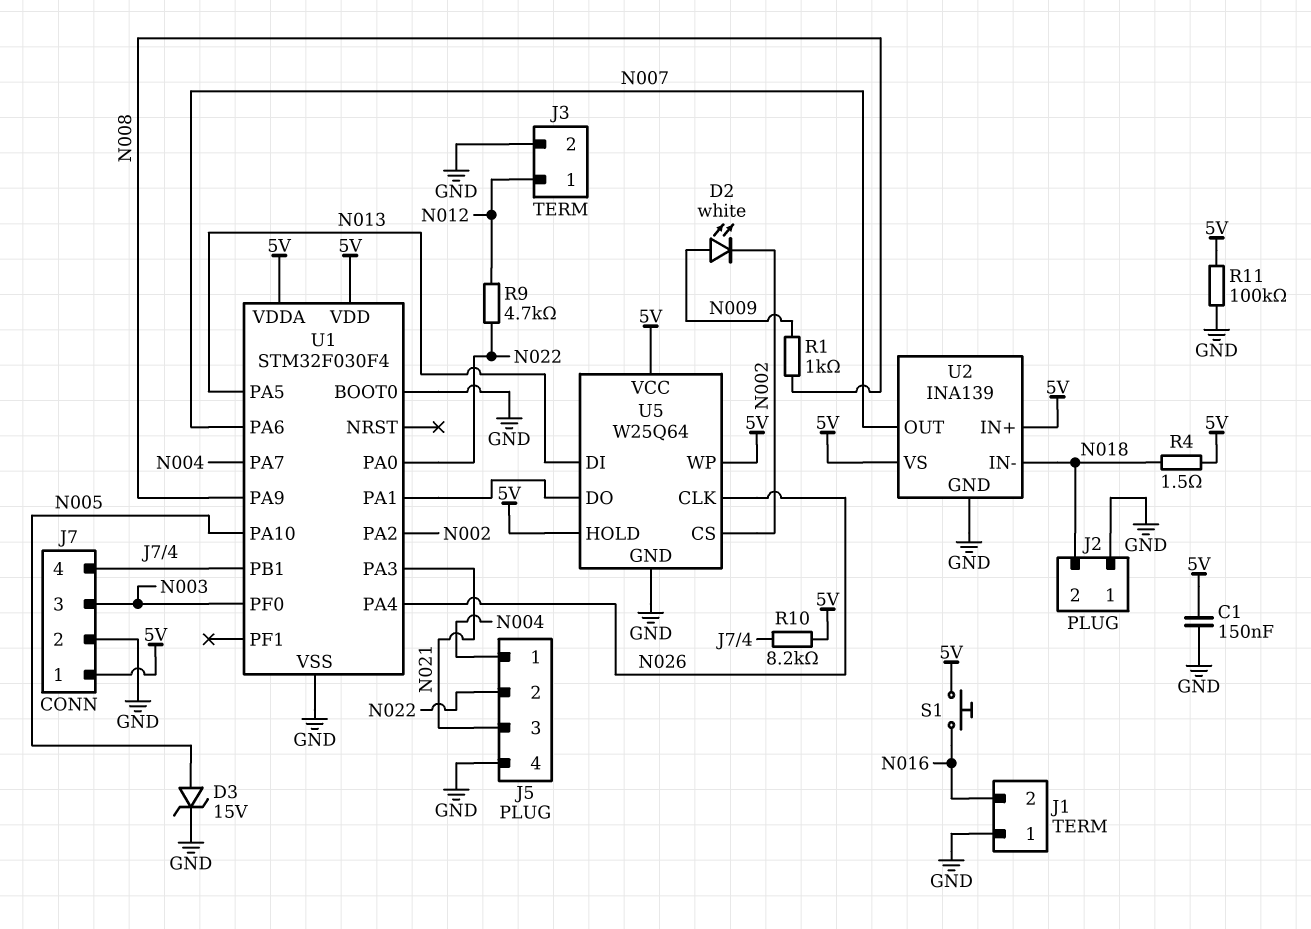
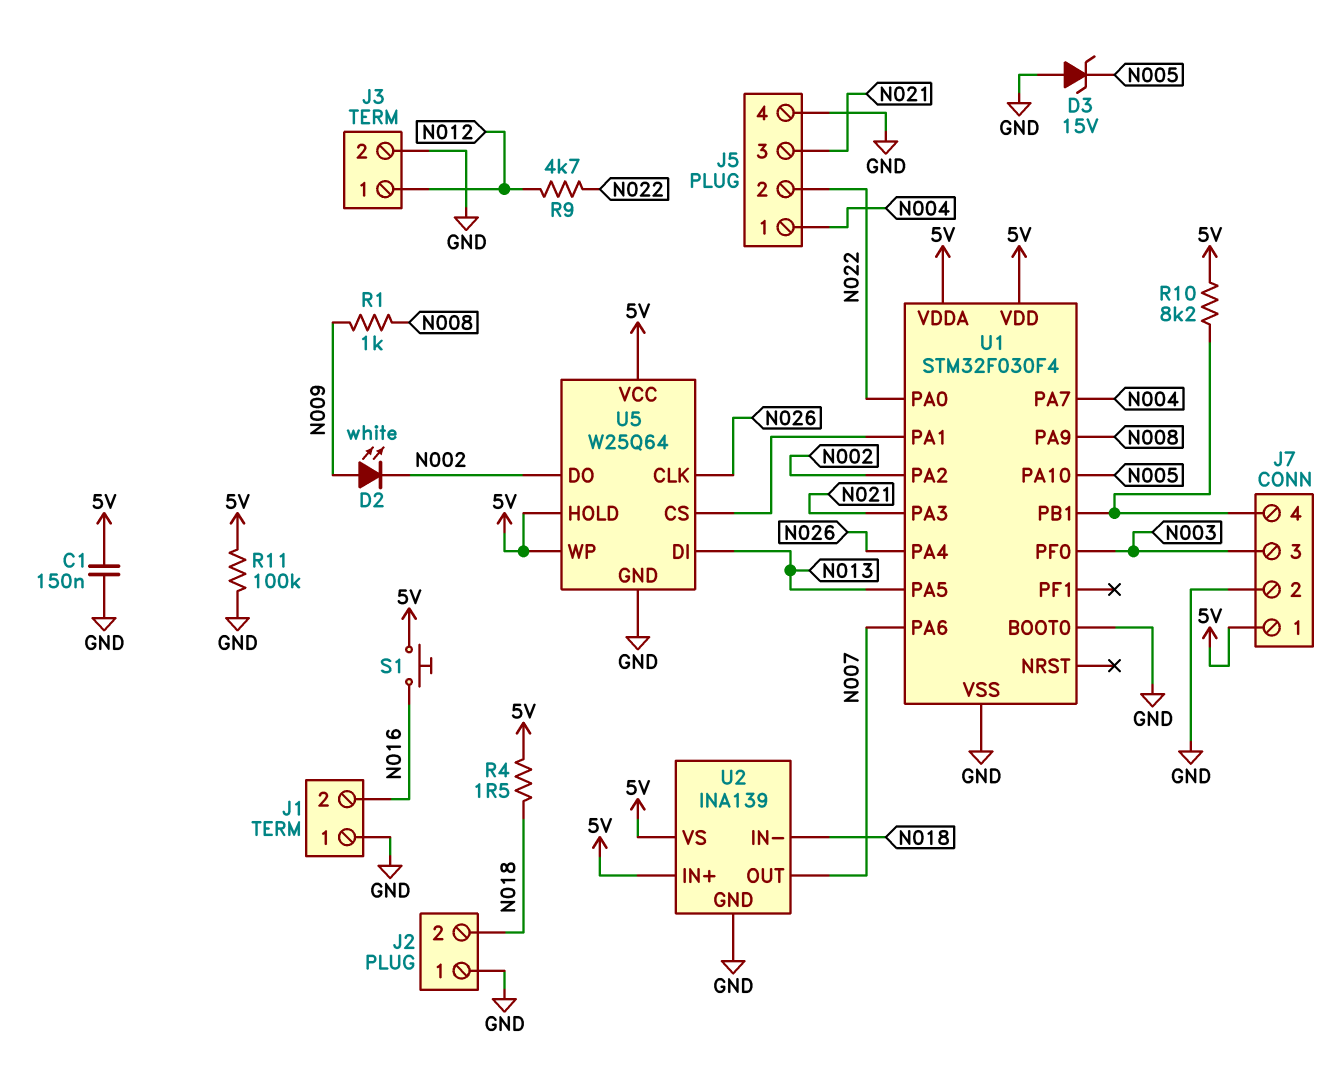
D3: zener 15V (A N005, K GND) -> zener 15V (A GND, K N005)
U5 pin CS: N002 -> U1/PA1
U5 pin DO: U1/PA1 -> N002

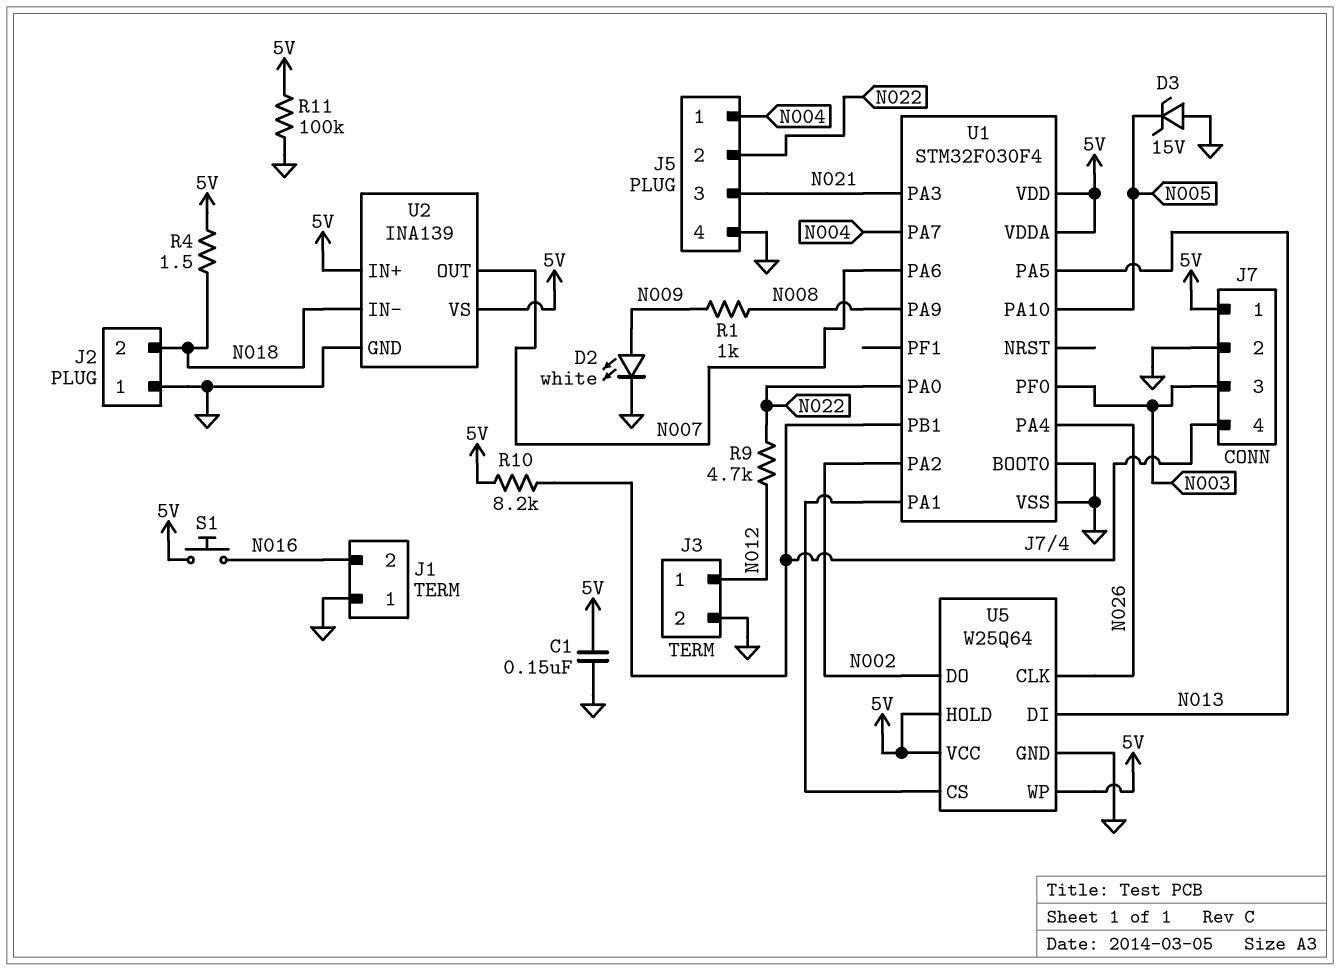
D2: LED white (A N009, K N002) -> LED white (A N009, K GND)

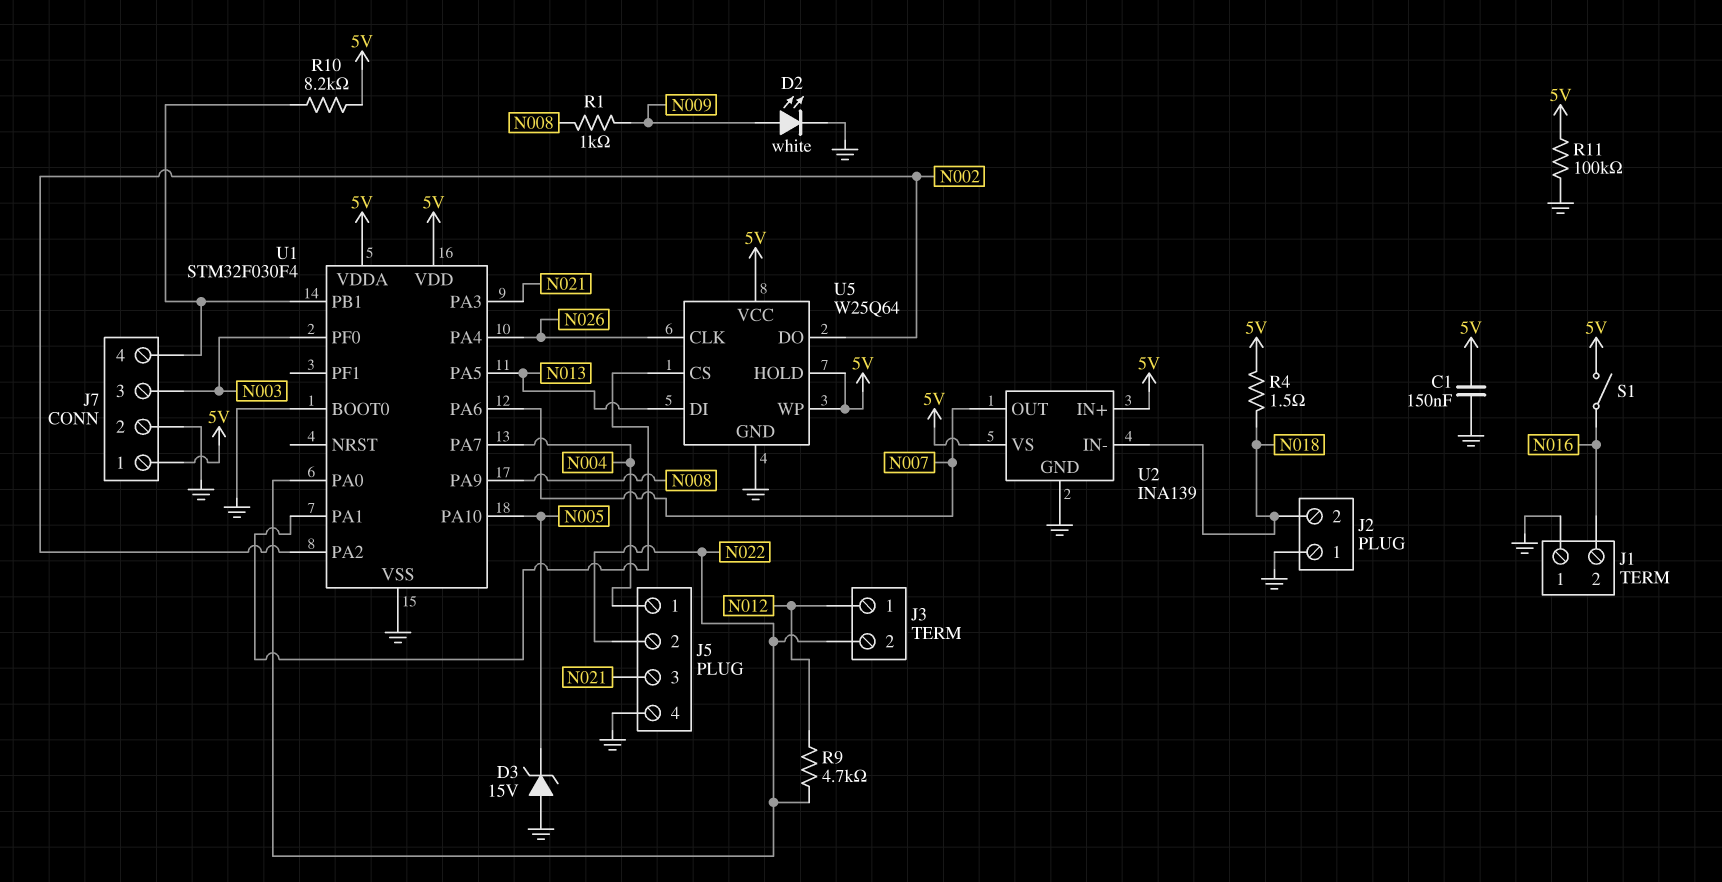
J3 pin 2: GND -> N022
S1: button (5V, N016) -> switch (5V, N016)

